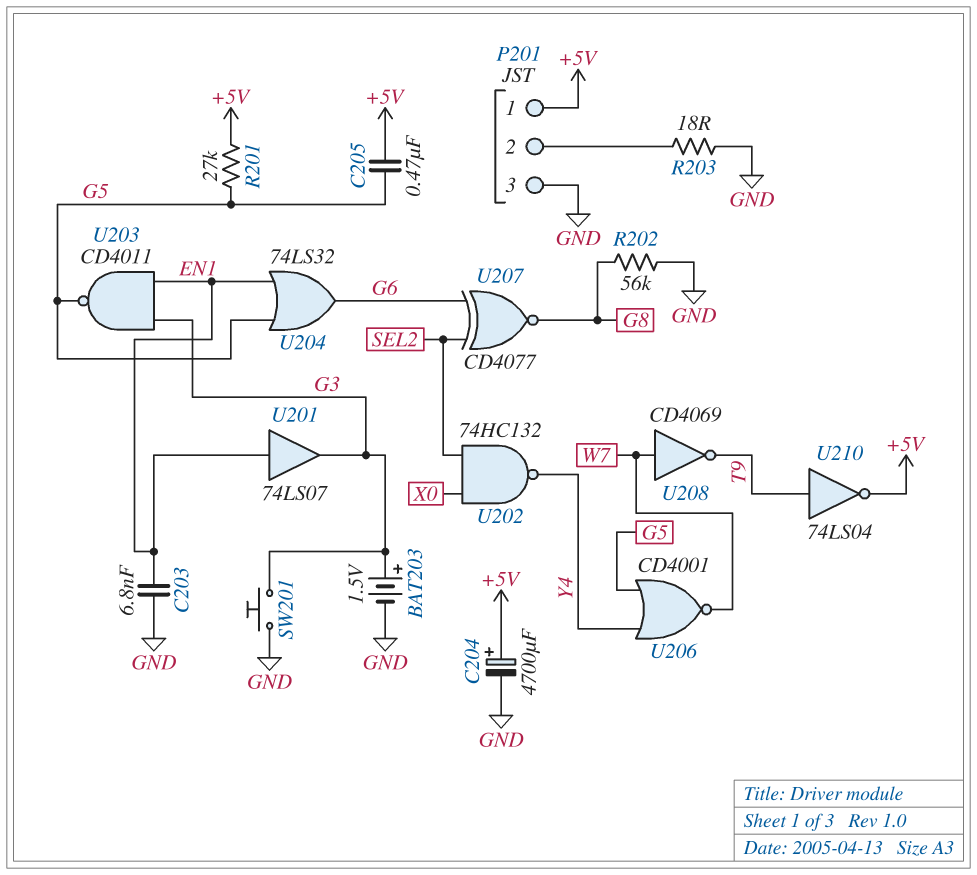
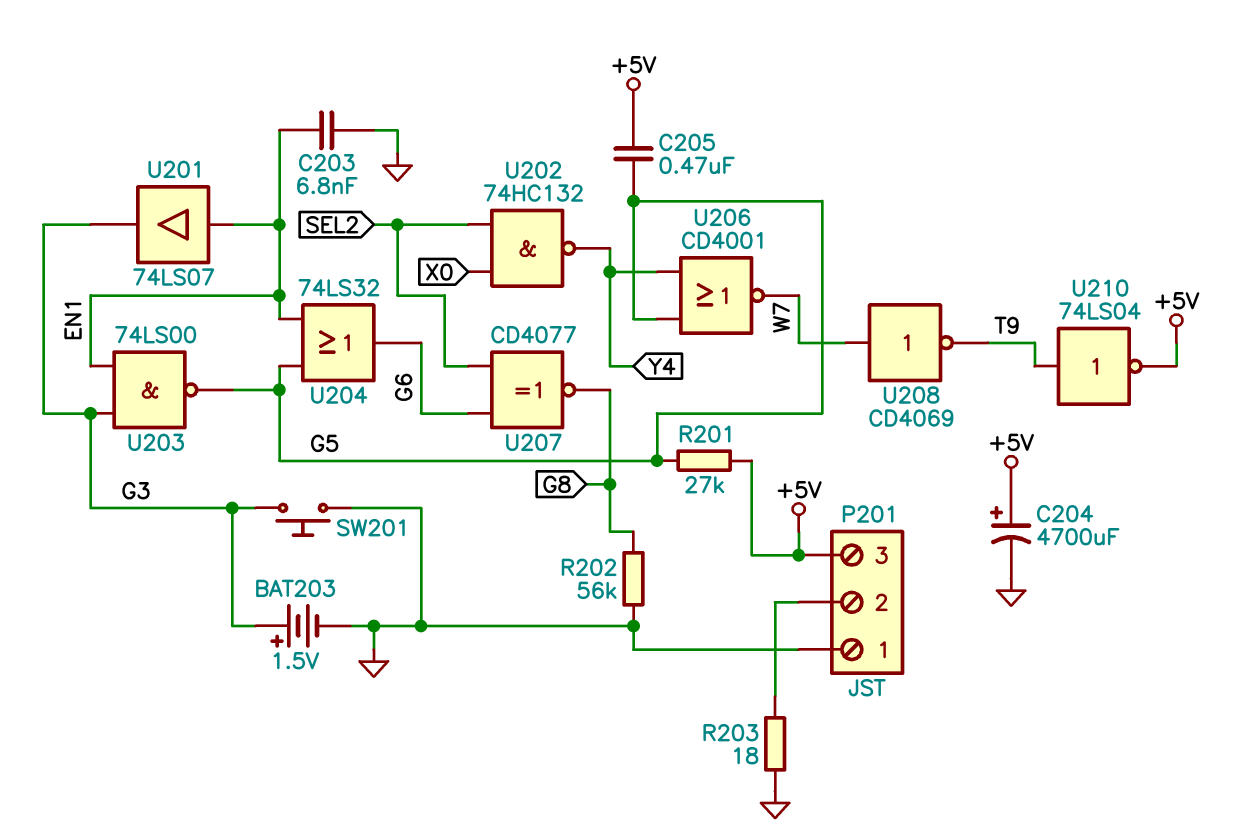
P201 pin 1: +5V -> GND
P201 pin 3: GND -> +5V
U203: NAND CD4011 (in EN1, in G3, out G5) -> NAND 74LS00 (in EN1, in G3, out G5)

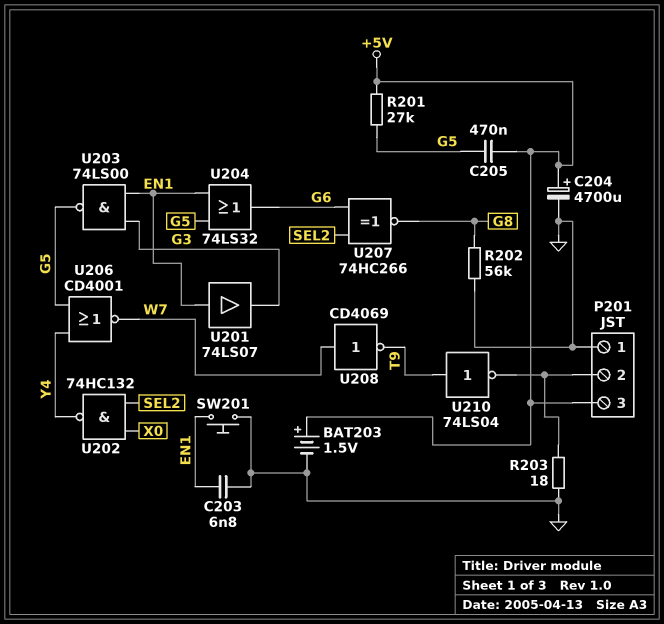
BAT203: 1.5V (plus G3, minus GND) -> 1.5V (plus +5V, minus GND)
SW201: button (G3, GND) -> button (EN1, GND)
U207: XNOR CD4077 (in G6, in SEL2, out G8) -> XNOR 74HC266 (in G6, in SEL2, out G8)
U210: NOT 74LS04 (in T9, out +5V) -> NOT 74LS04 (in T9, out P201/2)

